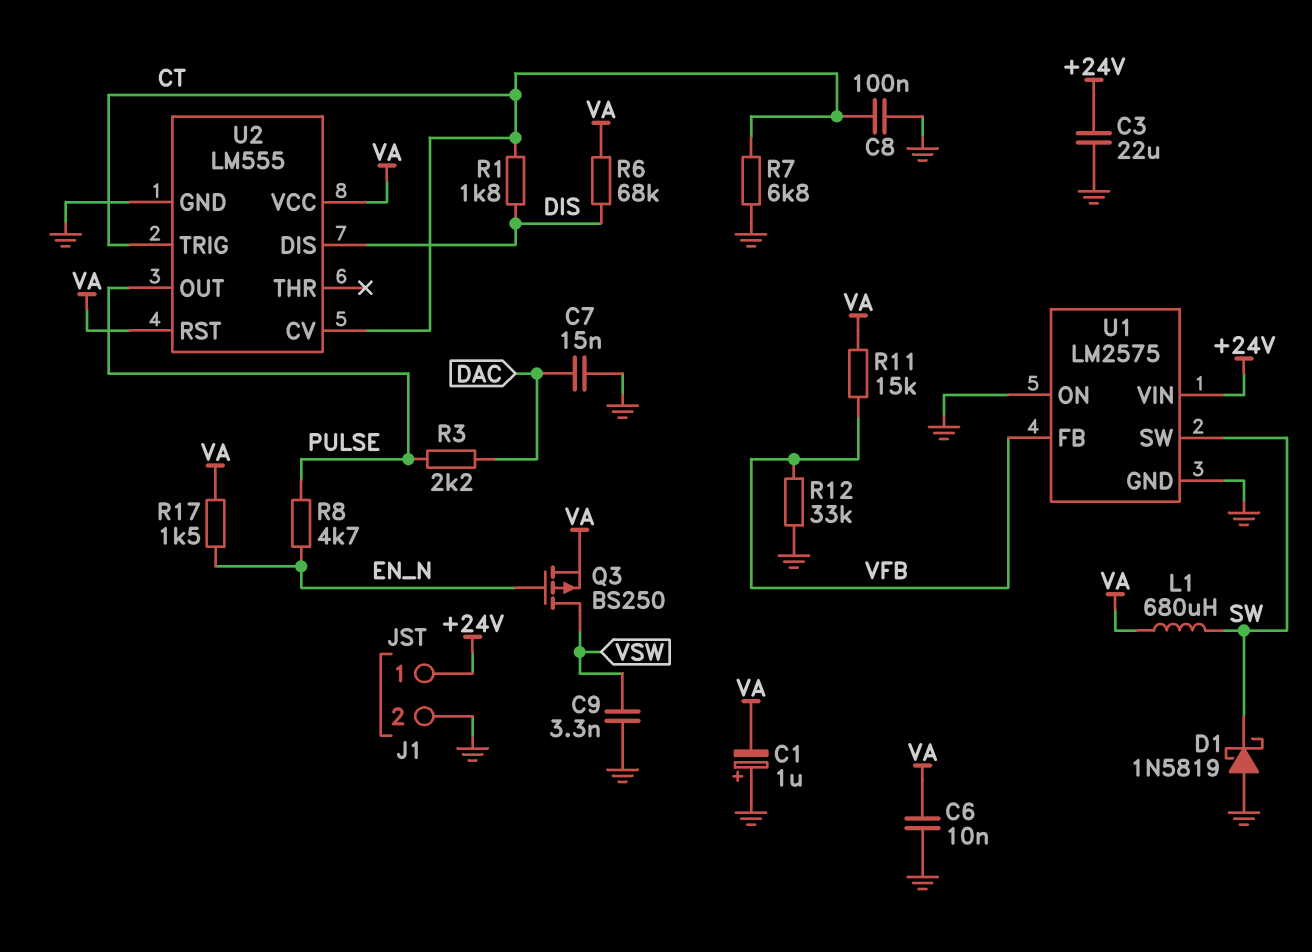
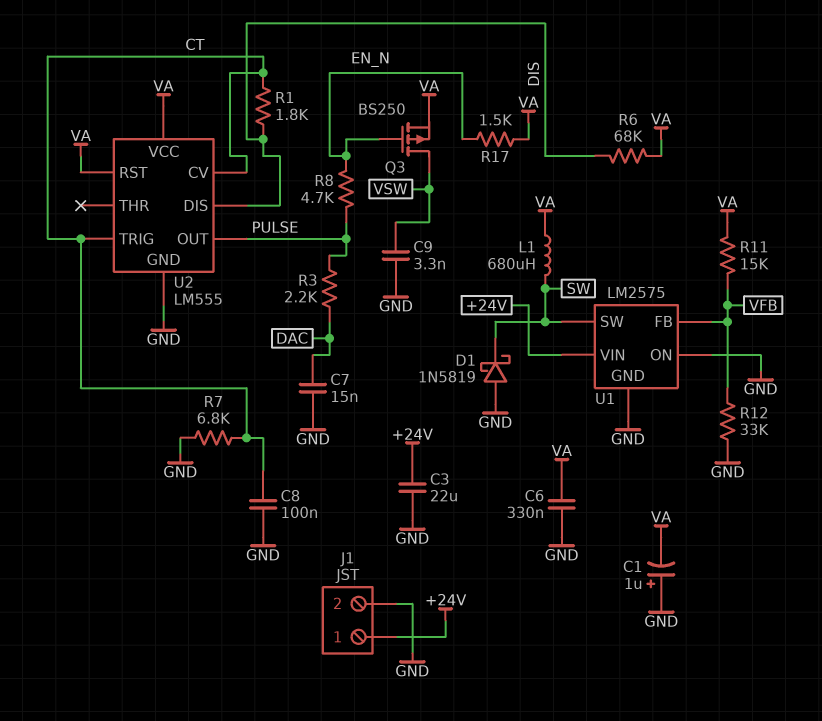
C6: 10nF (GND, VA) -> 330nF (GND, VA)

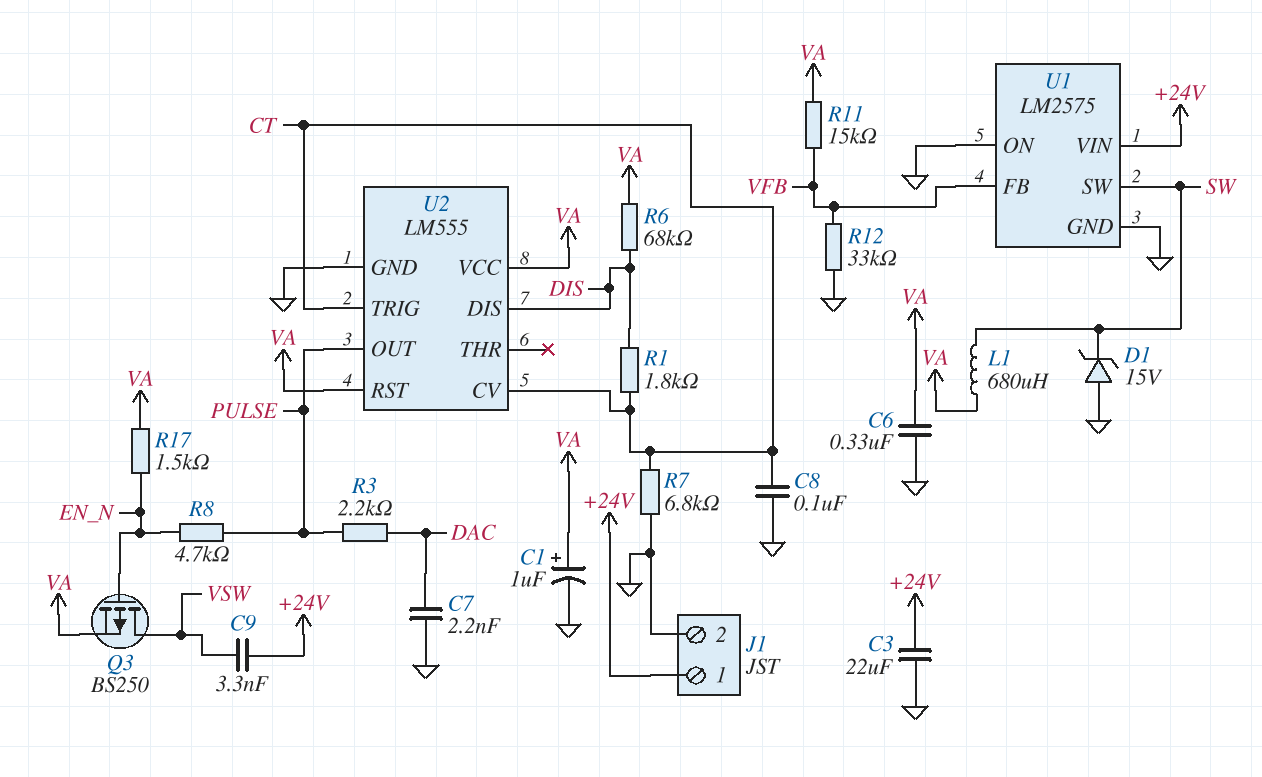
C1: 1uF (plus GND, minus VA) -> 1uF (plus VA, minus GND)
C7: 15nF (DAC, GND) -> 2.2nF (DAC, GND)
C9: 3.3nF (GND, VSW) -> 3.3nF (+24V, VSW)
D1: schottky 1N5819 (A GND, K SW) -> zener 15V (A GND, K SW)

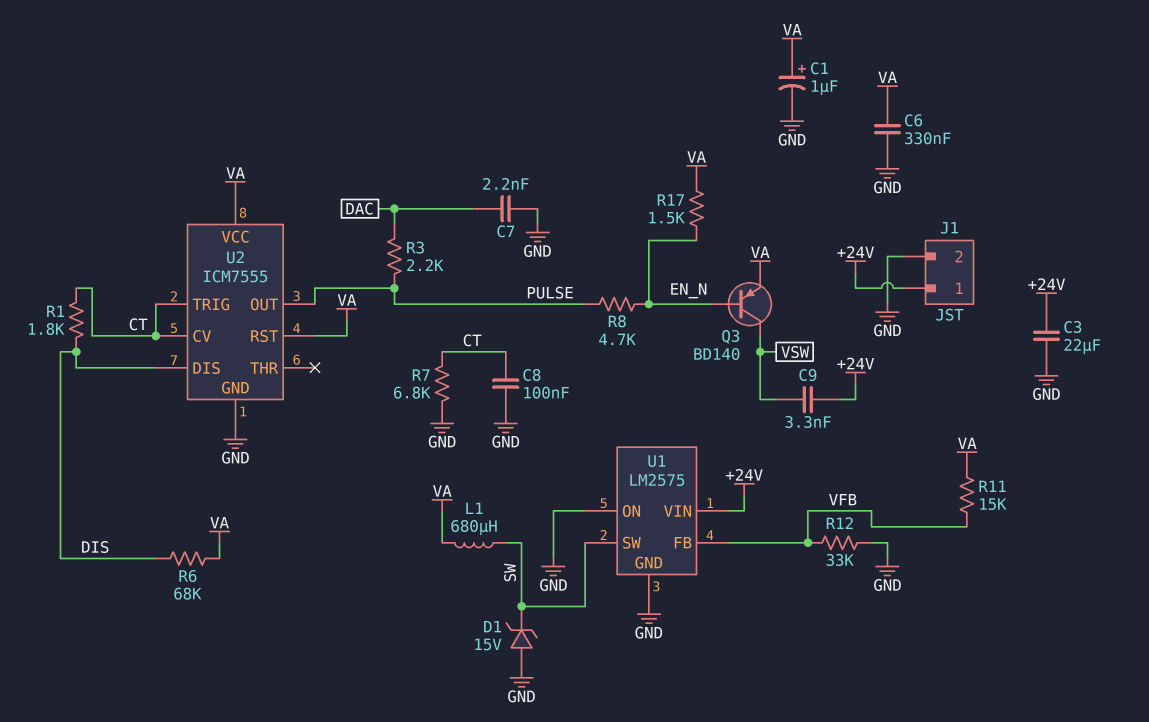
Q3: PMOS BS250 (G EN_N, D VSW, S VA) -> PNP BD140 (B EN_N, C VSW, E VA)
U2: LM555 -> ICM7555

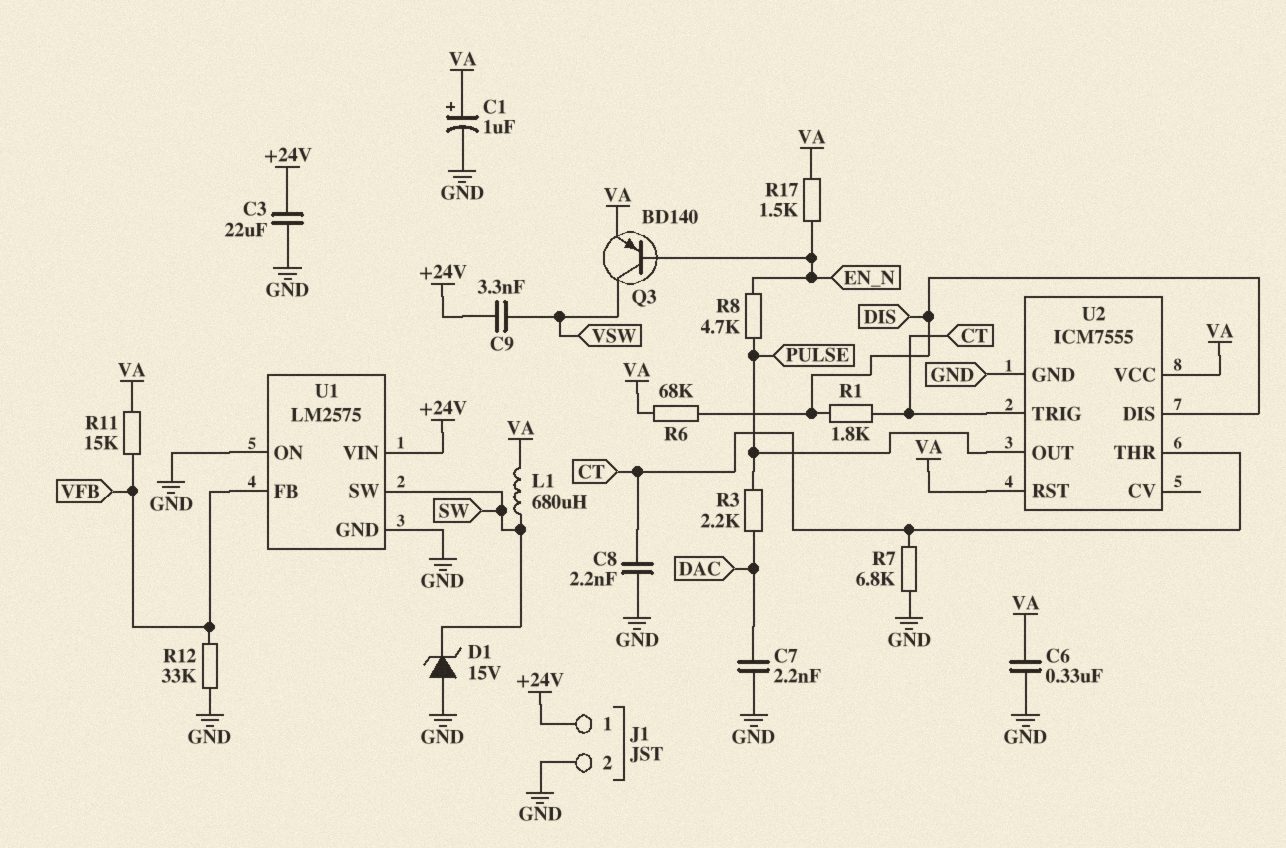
C8: 100nF (CT, GND) -> 2.2nF (CT, GND)
U2 pin CV: CT -> none
U2 pin THR: none -> CT

